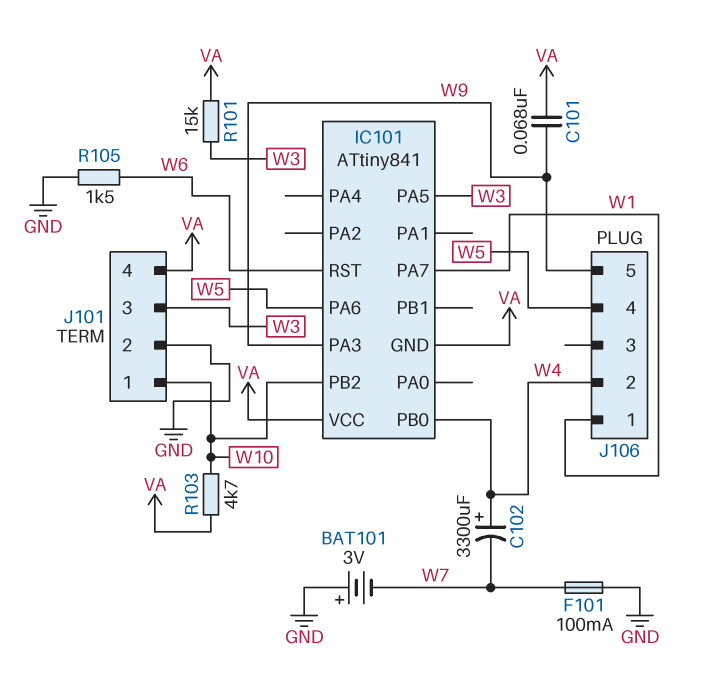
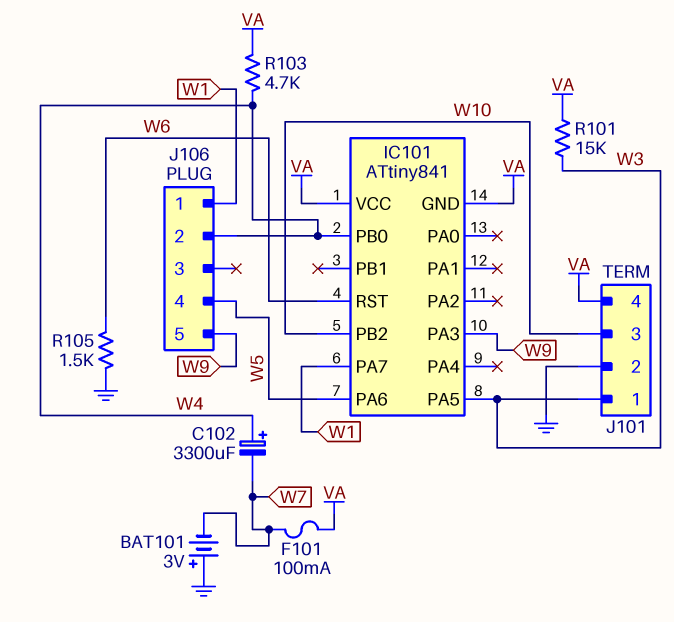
C101: 68nF (VA, W9) -> none
F101: 100mA (GND, W7) -> 100mA (VA, W7)
J101 pin 1: W10 -> W3
J101 pin 3: W3 -> W10
R103: 4.7k (VA, W10) -> 4.7k (VA, W4)

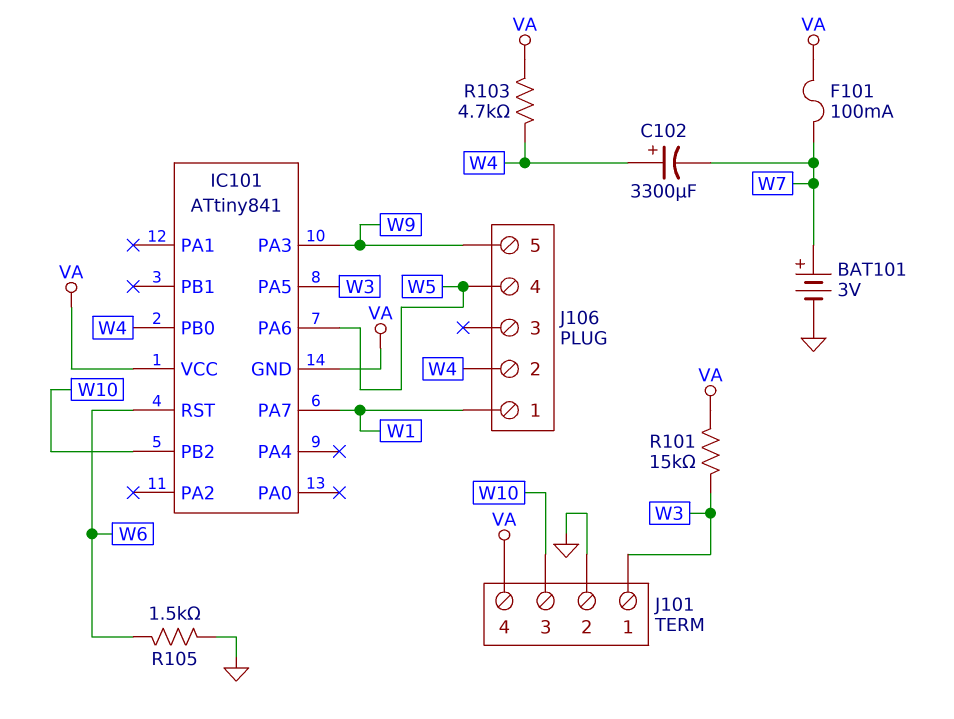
BAT101: 3V (plus GND, minus W7) -> 3V (plus W7, minus GND)

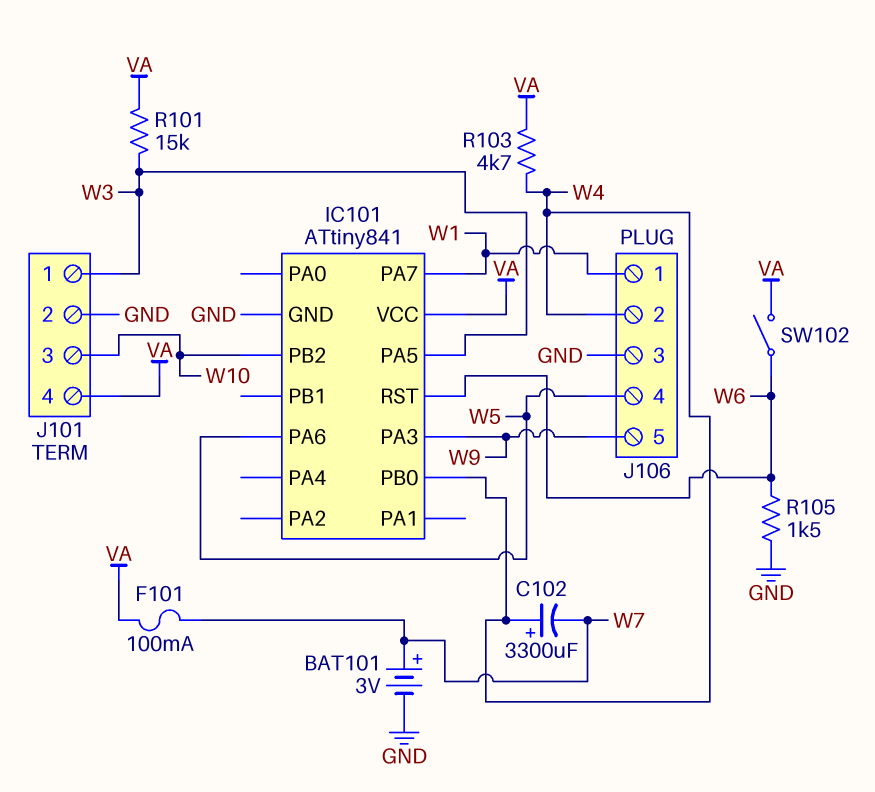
IC101 pin GND: VA -> GND
J106 pin 3: none -> GND
SW102: none -> switch (VA, W6)

